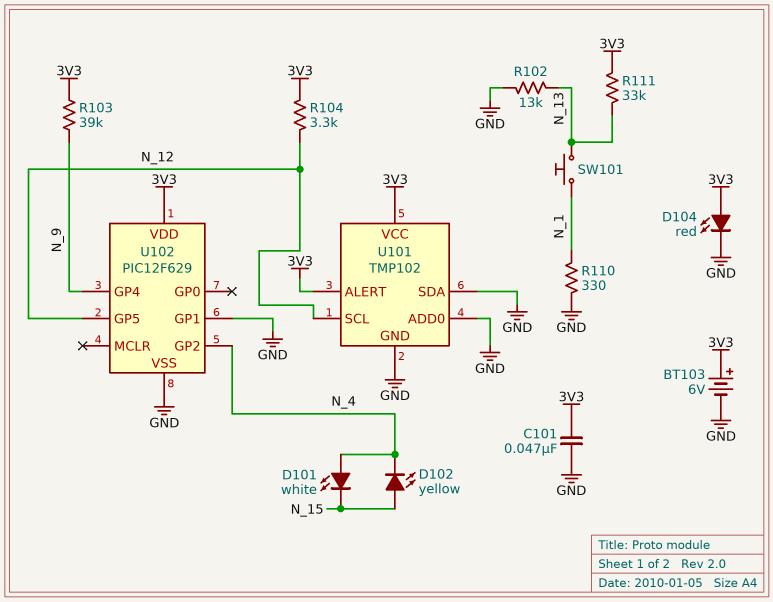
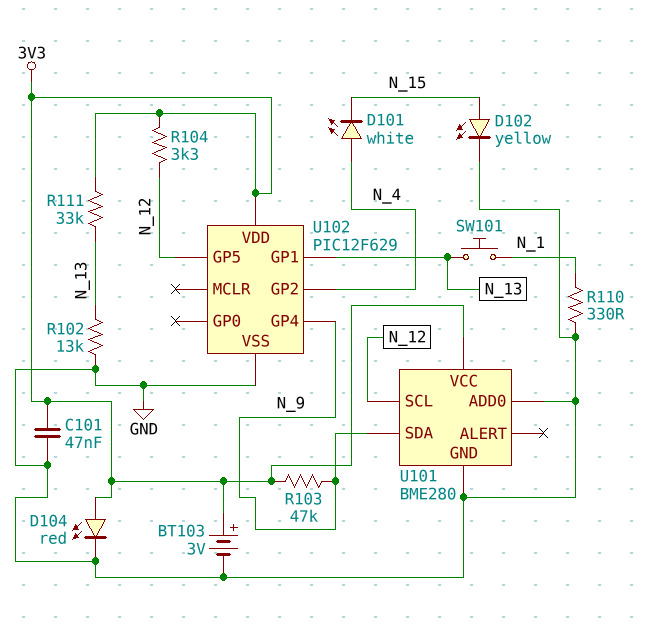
BT103: 6V (plus 3V3, minus GND) -> 3V (plus 3V3, minus GND)
D102: LED yellow (A N_15, K N_4) -> LED yellow (A N_15, K GND)
R103: 39k (3V3, N_9) -> 47k (3V3, N_9)
U101: TMP102 -> BME280
U101 pin ALERT: 3V3 -> none
U101 pin SDA: GND -> N_9
U102 pin GP1: GND -> N_13

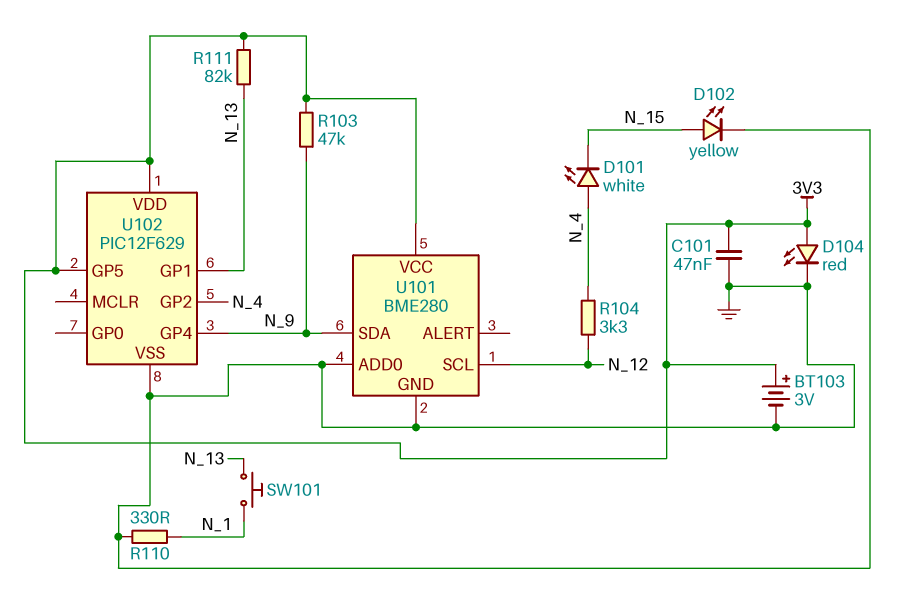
R102: 13k (GND, N_13) -> none
R104: 3.3k (3V3, N_12) -> 3.3k (N_4, N_12)
R111: 33k (3V3, N_13) -> 82k (3V3, N_13)
U102 pin GP5: N_12 -> 3V3

